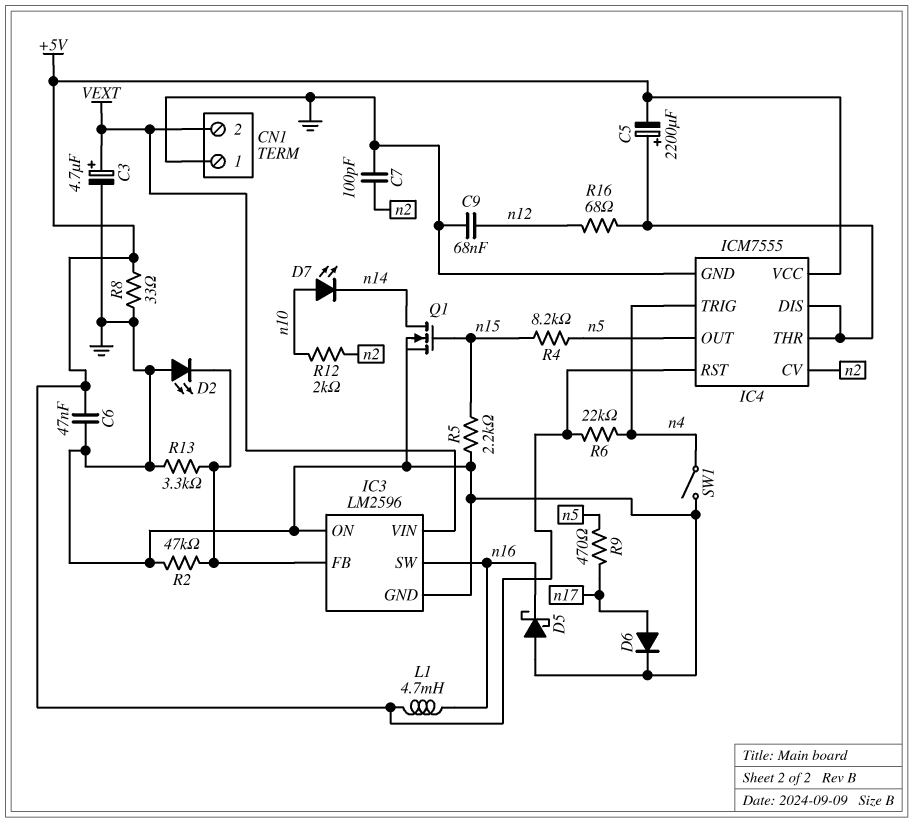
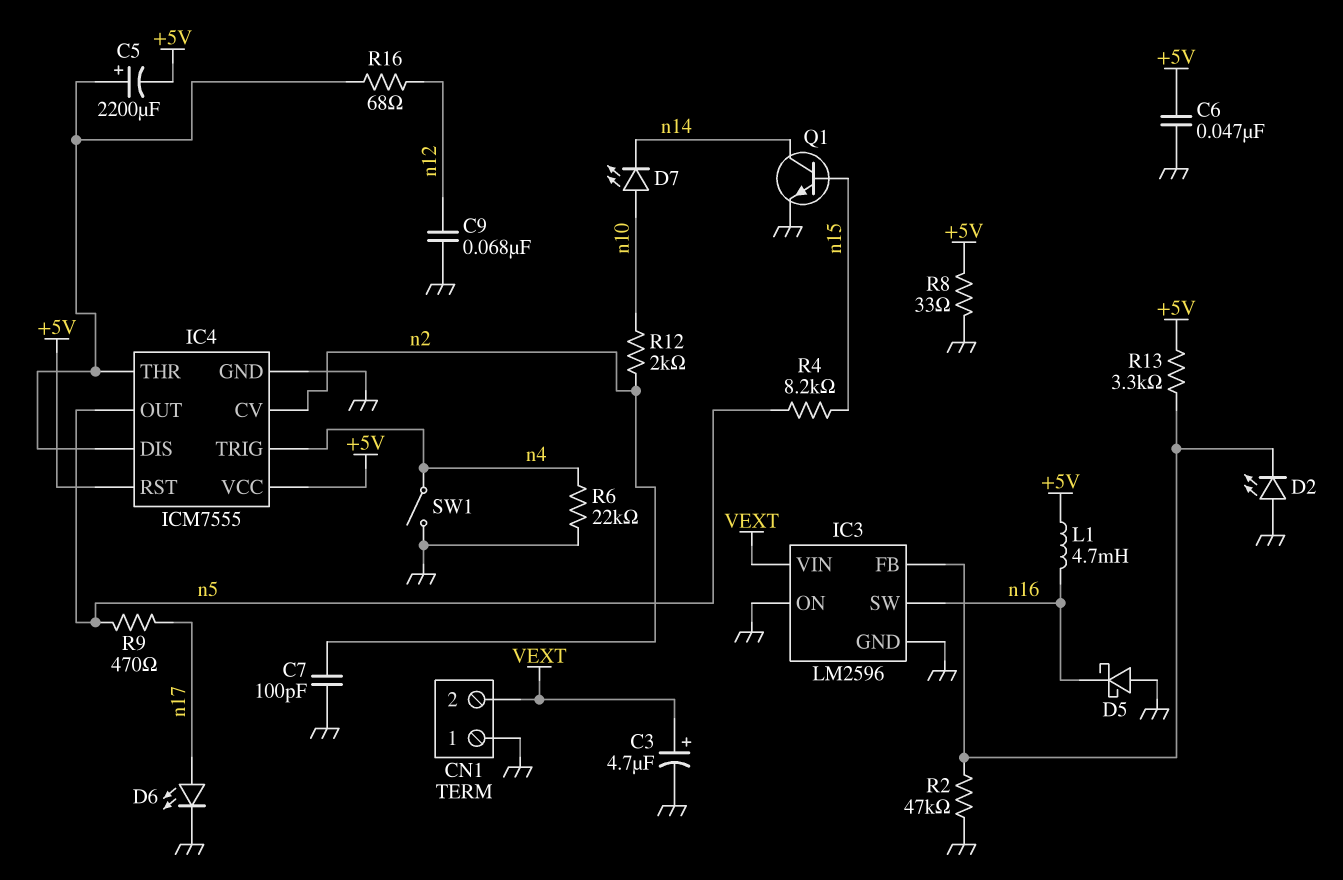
D6: diode (A n17, K GND) -> LED (A n17, K GND)
Q1: NMOS (G n15, D n14, S GND) -> NPN (B n15, C n14, E GND)
R5: 2.2k (GND, n15) -> none
R6: 22k (+5V, n4) -> 22k (GND, n4)
R13: 3.3k (GND, IC3/FB) -> 3.3k (+5V, IC3/FB)

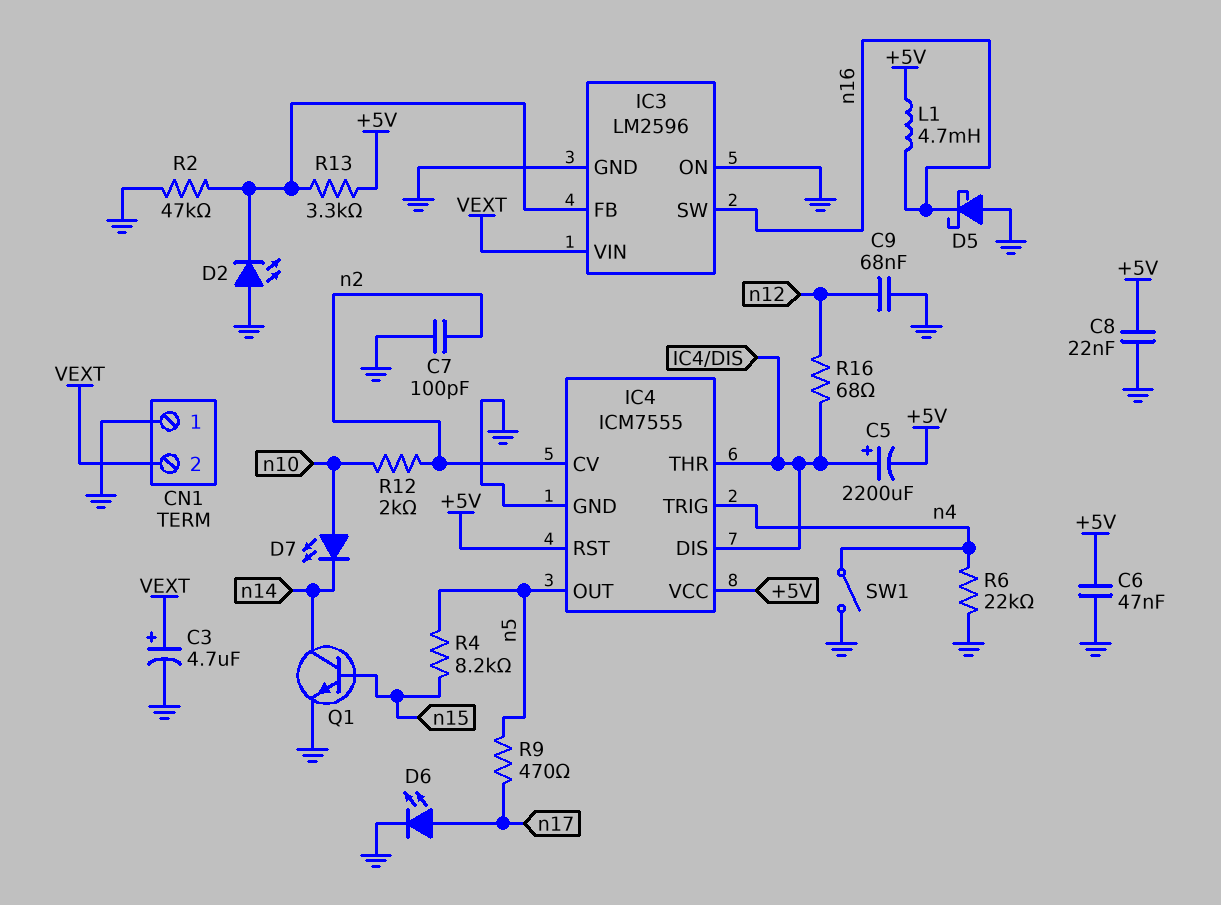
C8: none -> 22nF (+5V, GND)
R8: 33 (+5V, GND) -> none

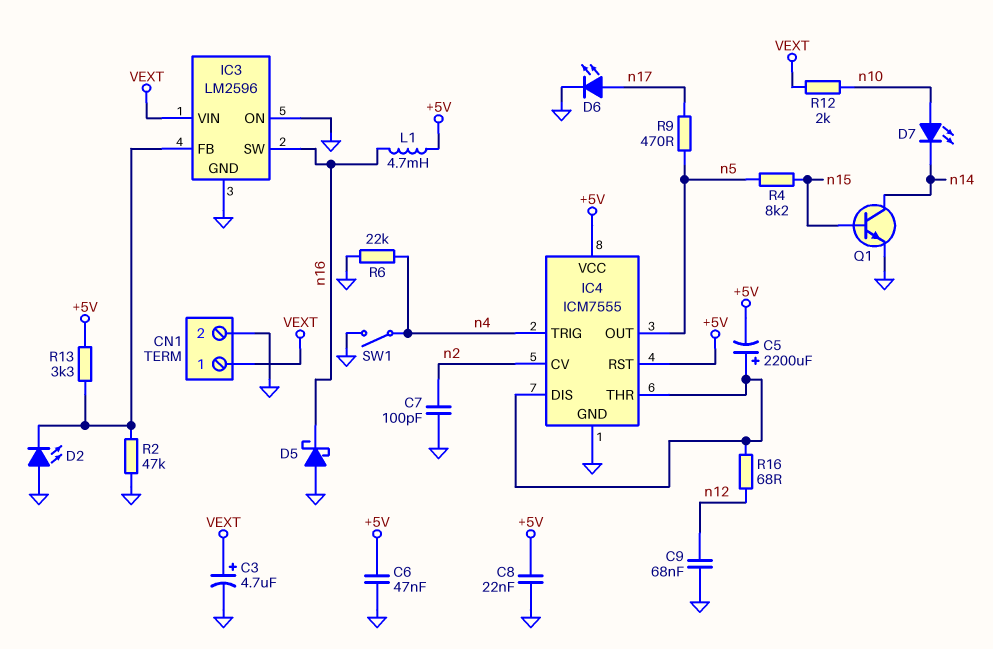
CN1 pin 1: GND -> VEXT
CN1 pin 2: VEXT -> GND
R12: 2k (n2, n10) -> 2k (VEXT, n10)

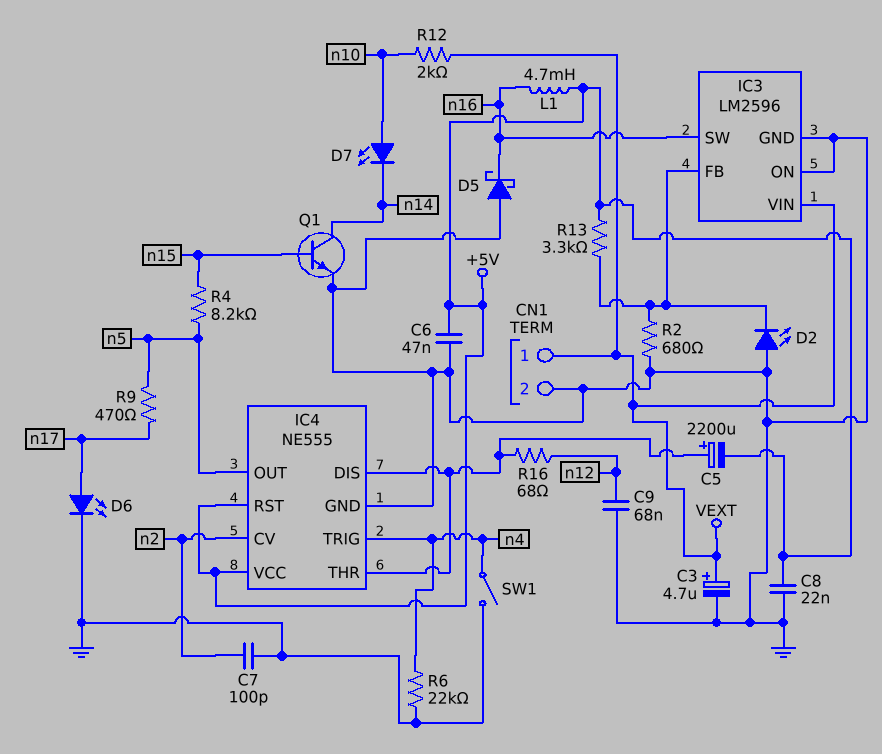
IC4: ICM7555 -> NE555
R2: 47k (GND, IC3/FB) -> 680 (GND, IC3/FB)

